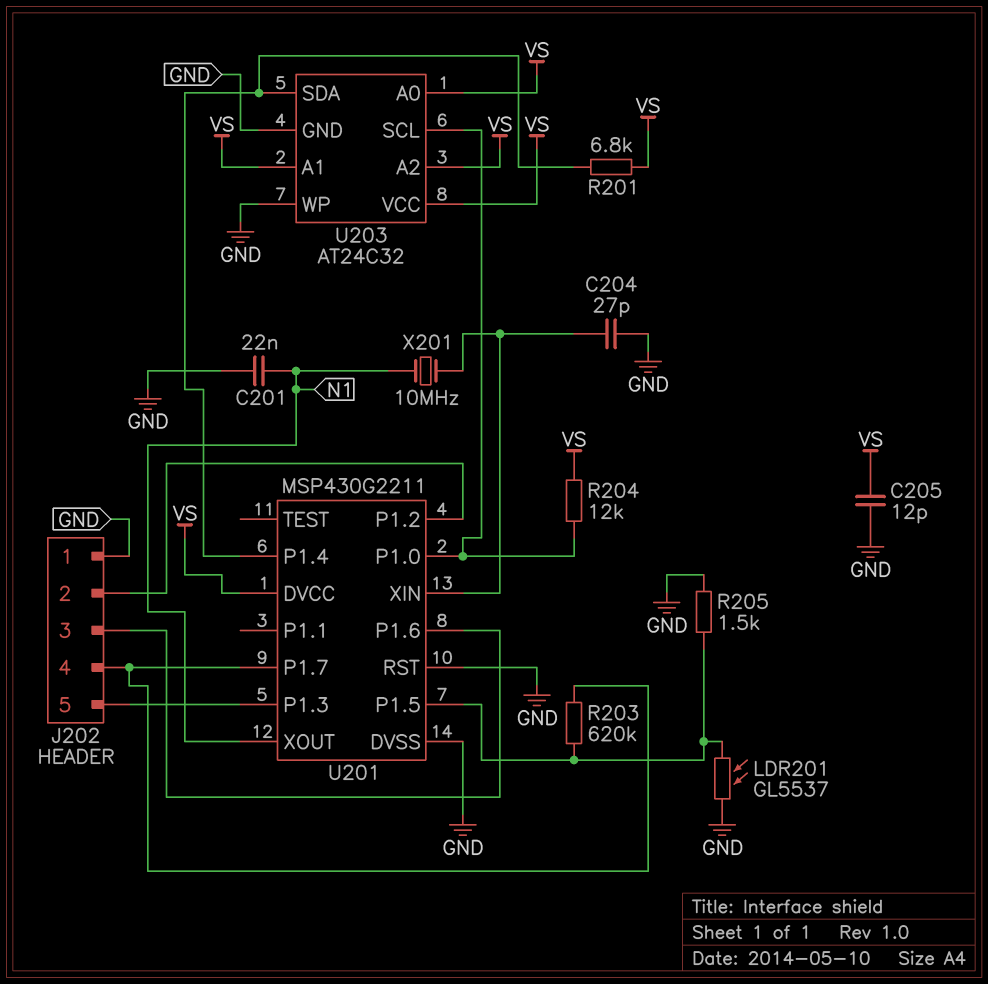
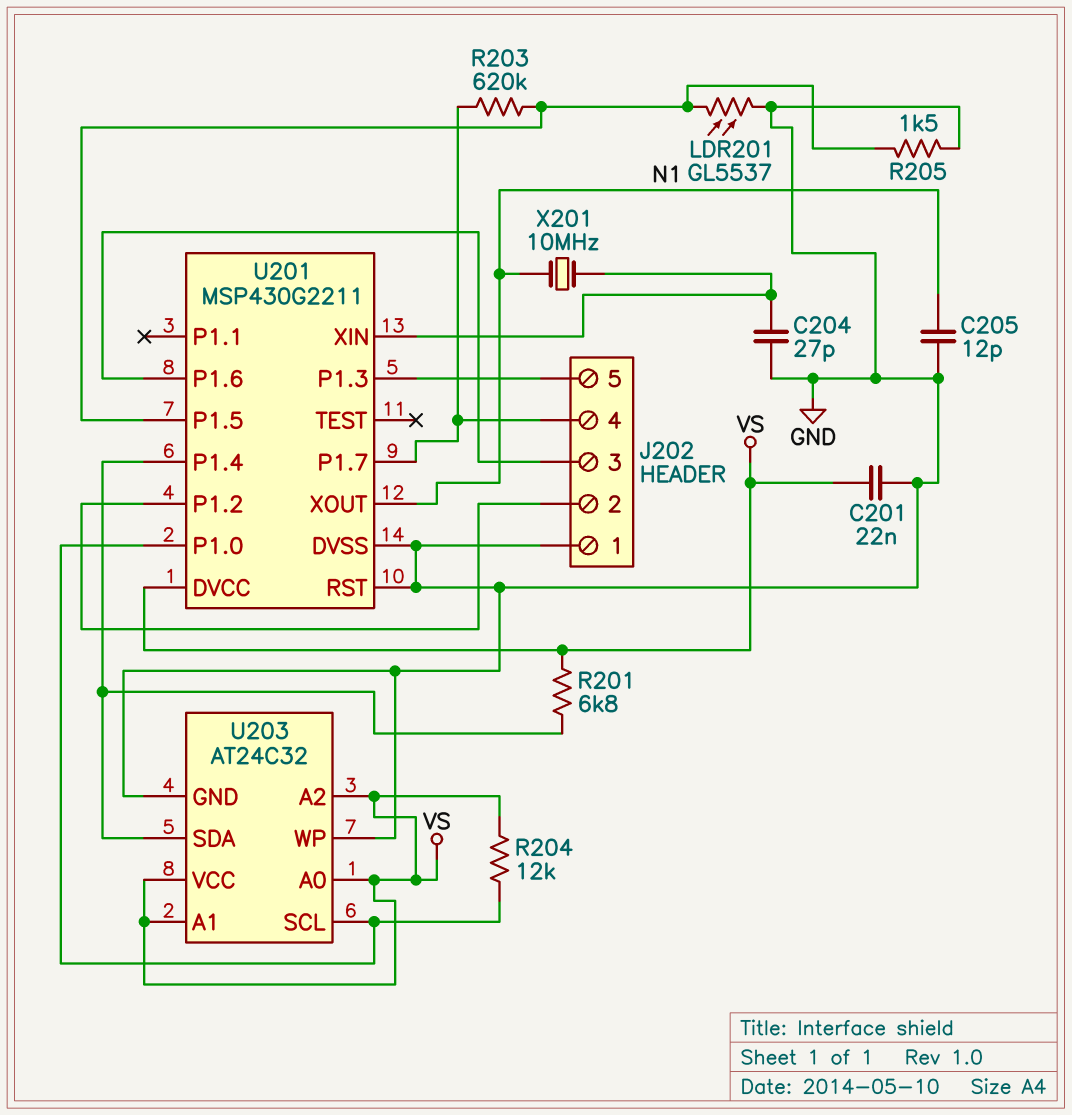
C201: 22nF (GND, N1) -> 22nF (GND, VS)
C205: 12pF (GND, VS) -> 12pF (GND, N1)

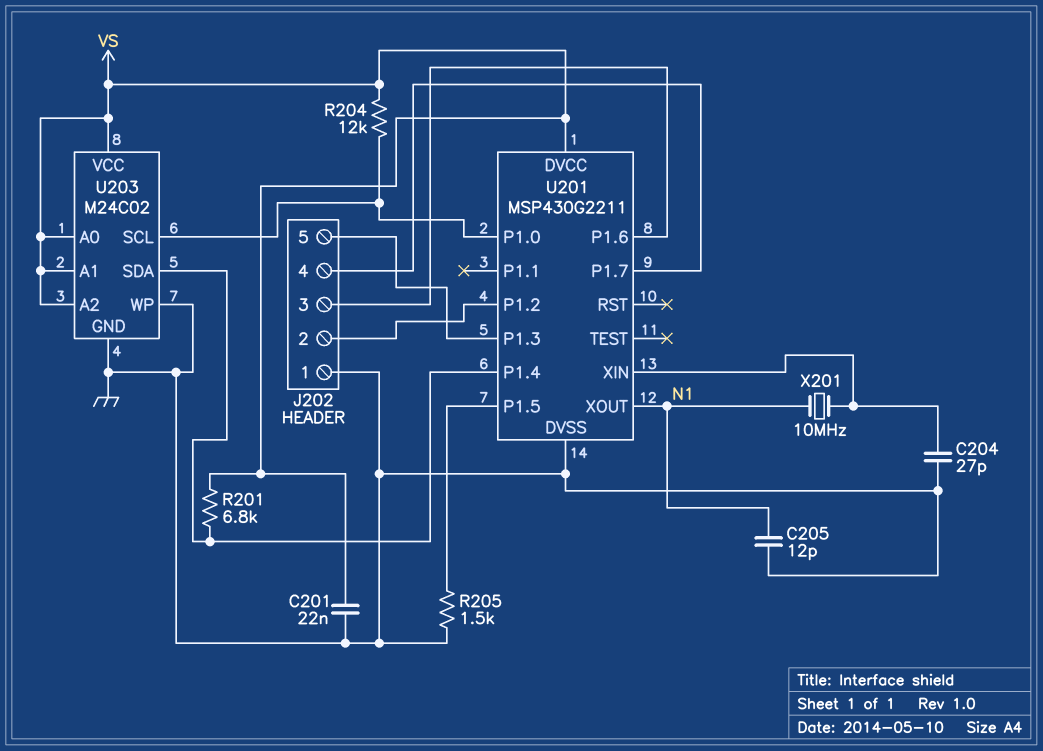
LDR201: GL5537 (GND, U201/P1.5) -> none
R203: 620k (J202/4, U201/P1.5) -> none
U201 pin RST: GND -> none
U203: AT24C32 -> M24C02

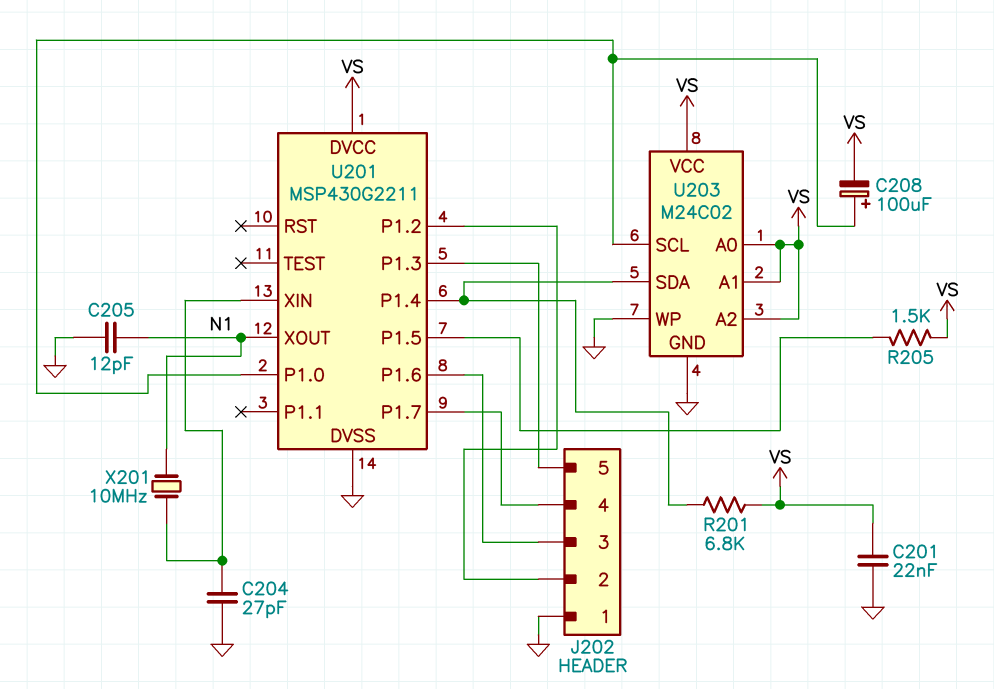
C208: none -> 100uF (plus U201/P1.0, minus VS)
R204: 12k (U201/P1.0, VS) -> none
R205: 1.5k (GND, U201/P1.5) -> 1.5k (U201/P1.5, VS)

